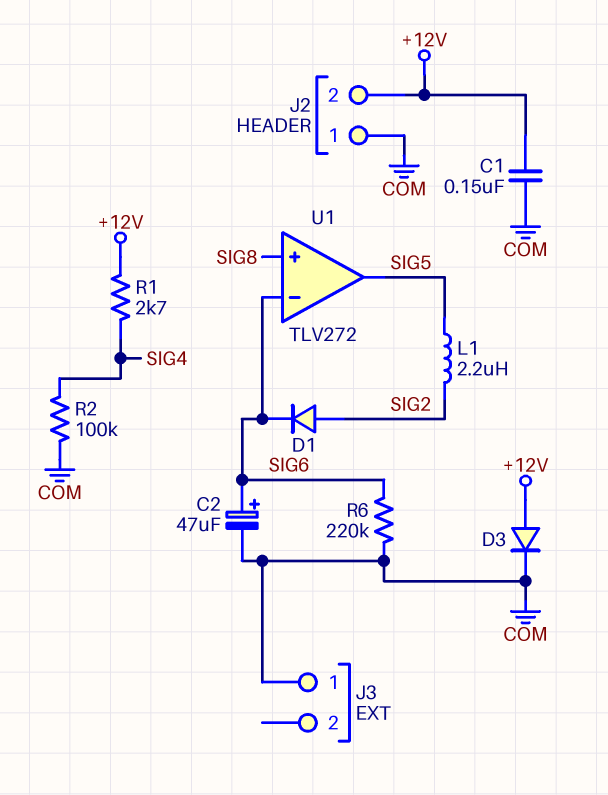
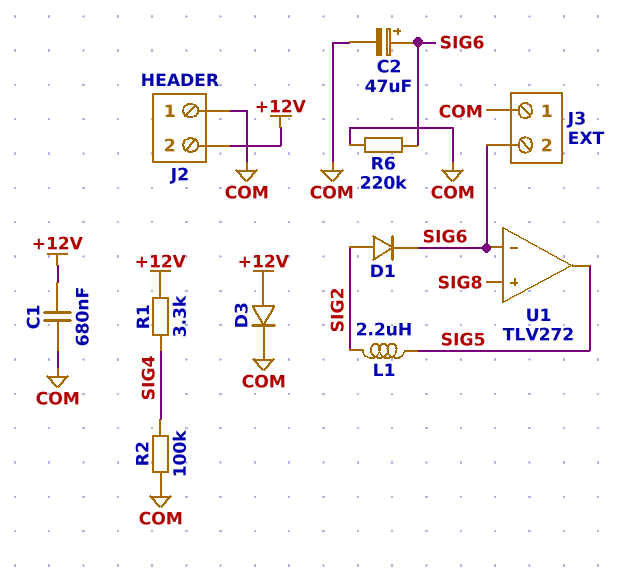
C1: 150nF (+12V, COM) -> 680nF (+12V, COM)
J3 pin 2: none -> SIG6
R1: 2.7k (+12V, SIG4) -> 3.3k (+12V, SIG4)

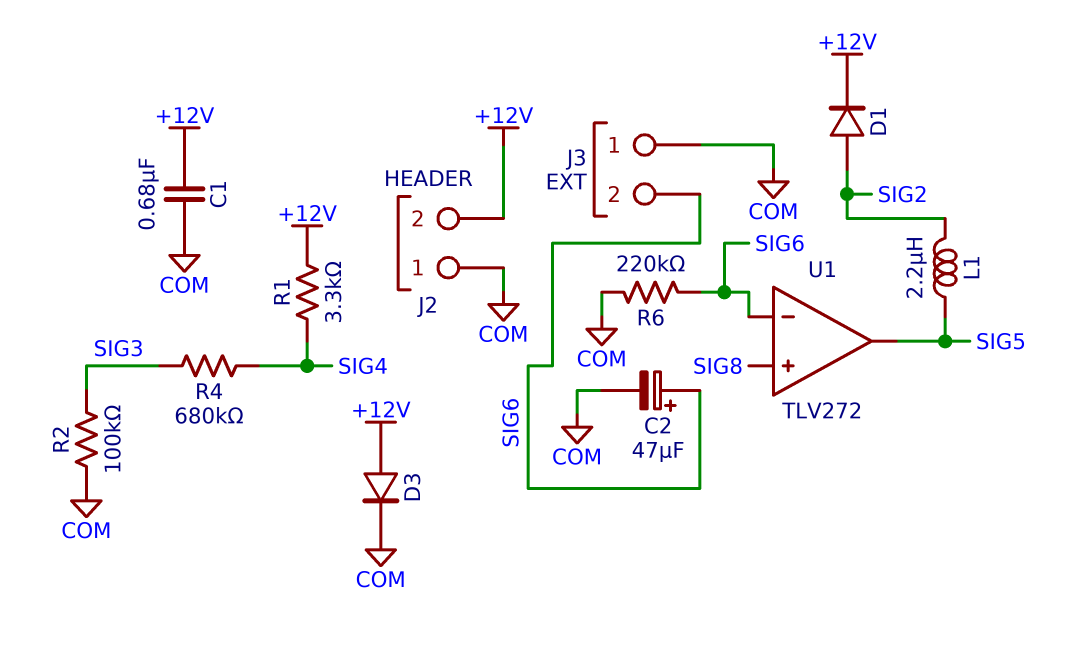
D1: diode (A SIG2, K SIG6) -> diode (A SIG2, K +12V)
R2: 100k (COM, SIG4) -> 100k (COM, SIG3)
R4: none -> 680k (SIG3, SIG4)

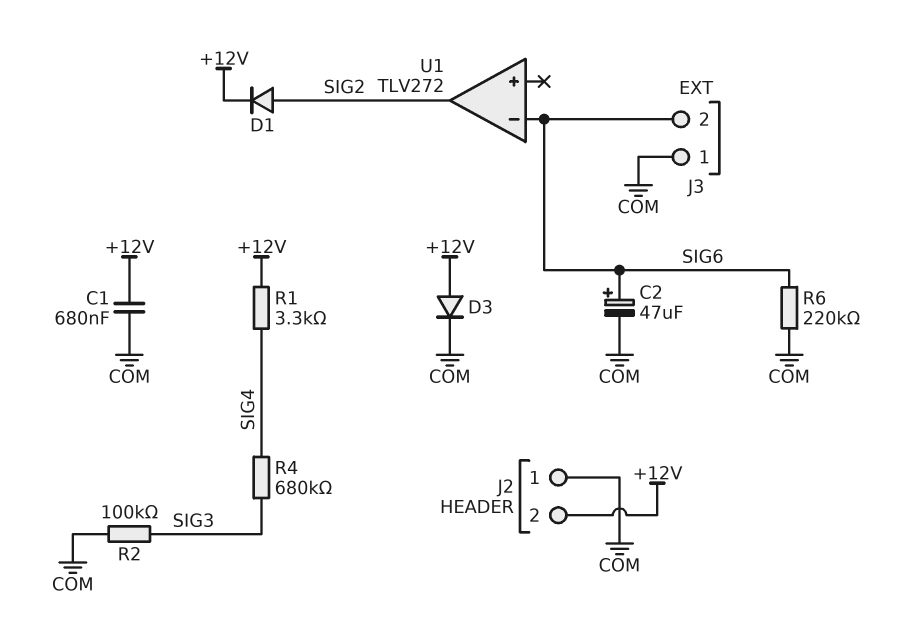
L1: 2.2uH (SIG2, SIG5) -> none
U1 pin in+: SIG8 -> none
U1 pin out: SIG5 -> SIG2

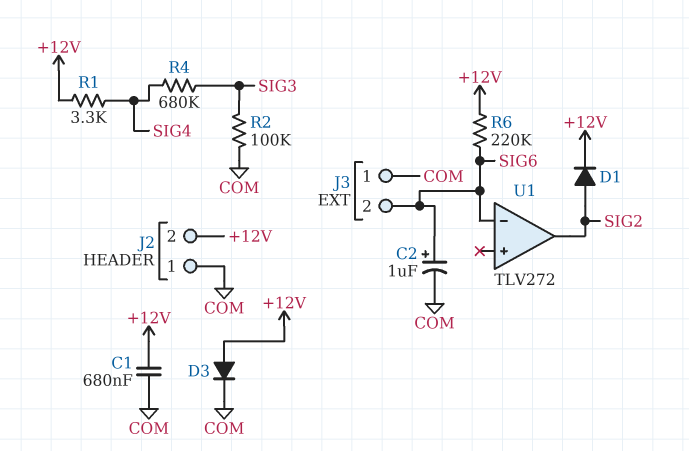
C2: 47uF (plus SIG6, minus COM) -> 1uF (plus SIG6, minus COM)
R6: 220k (COM, SIG6) -> 220k (+12V, SIG6)

